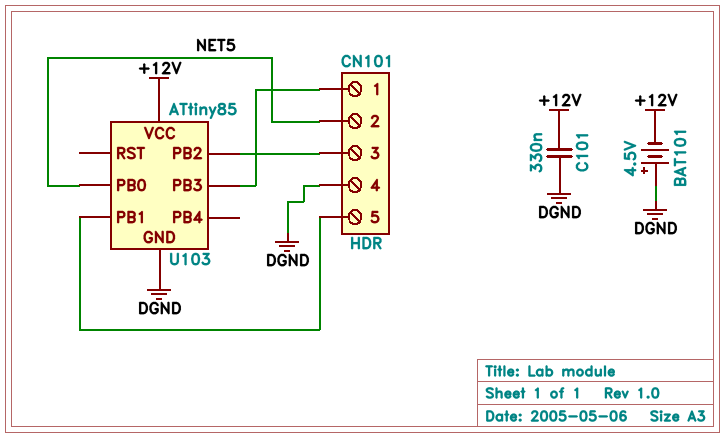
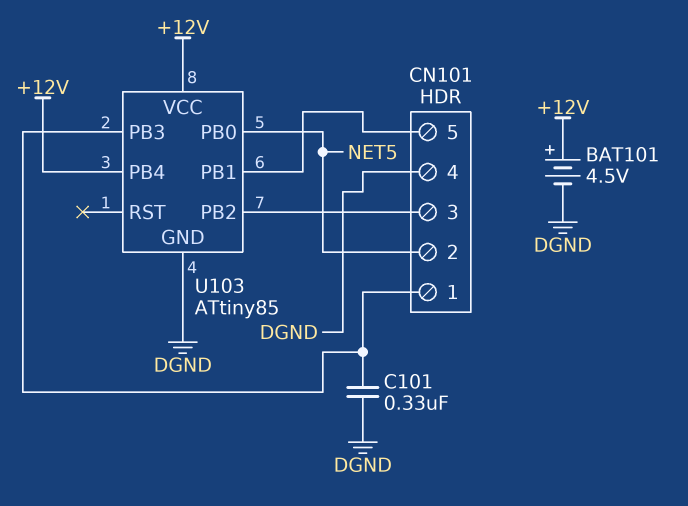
BAT101: 4.5V (plus DGND, minus +12V) -> 4.5V (plus +12V, minus DGND)
C101: 330nF (+12V, DGND) -> 330nF (CN101/1, DGND)
U103 pin PB4: none -> +12V

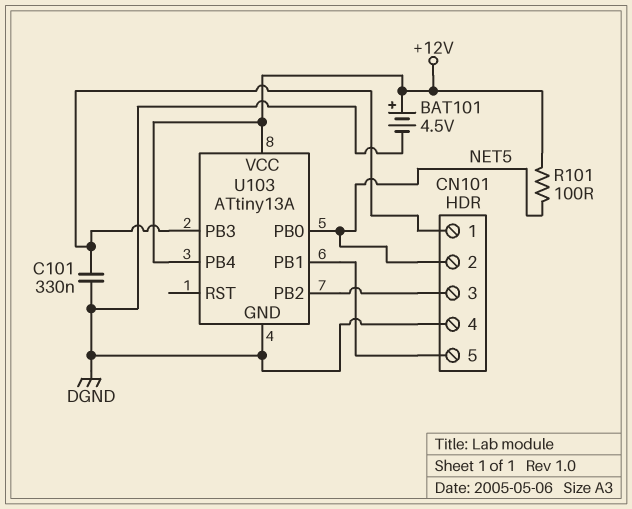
R101: none -> 100 (+12V, NET5)
U103: ATtiny85 -> ATtiny13A

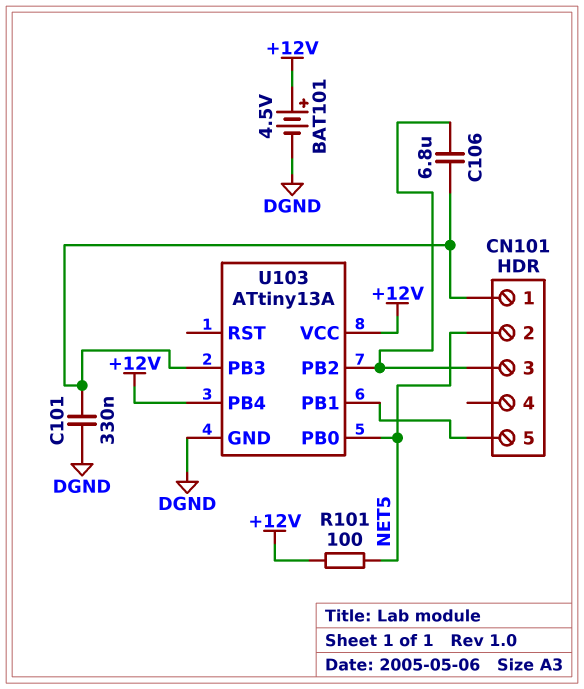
C106: none -> 6.8uF (CN101/1, CN101/3)
CN101 pin 4: DGND -> none

